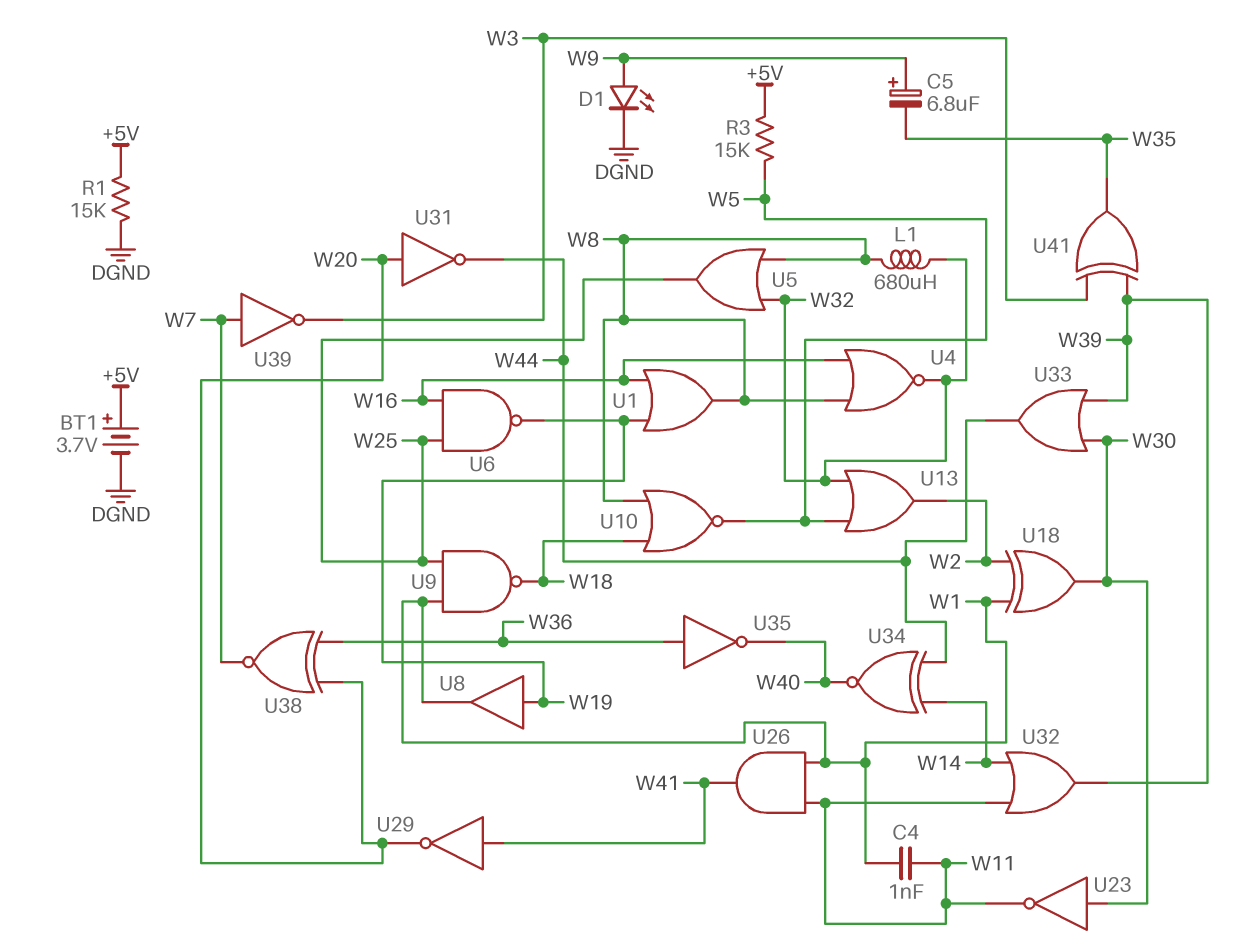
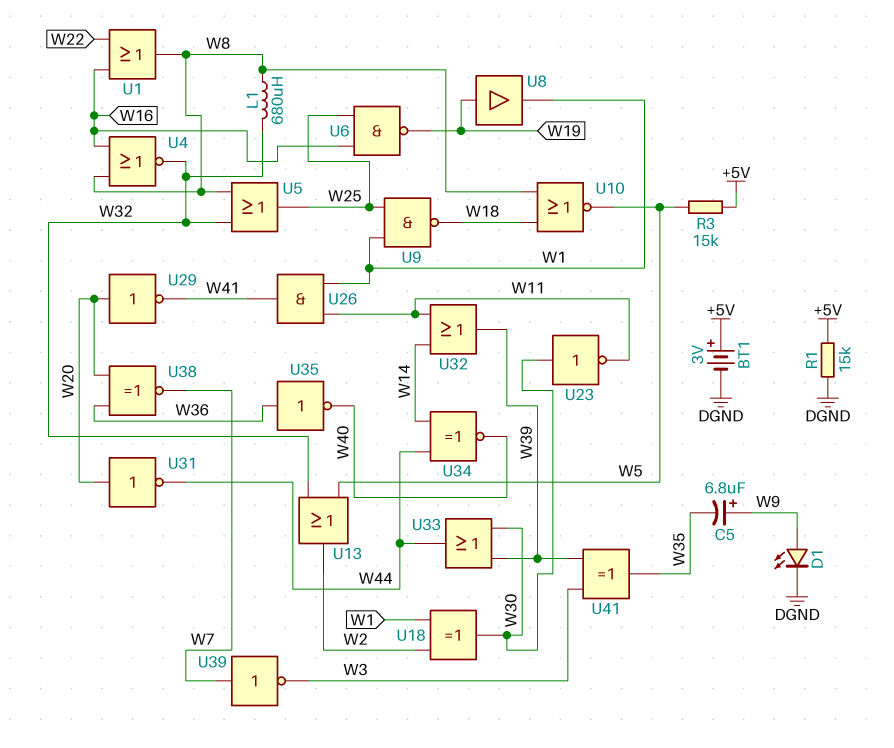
BT1: 3.7V (plus +5V, minus DGND) -> 3V (plus +5V, minus DGND)
C4: 1nF (W1, W11) -> none
U1: OR (in W16, in W19, out W8) -> OR (in W16, in W22, out W8)
U29: NOT (in W41, out W20) -> NOT (in W20, out W41)

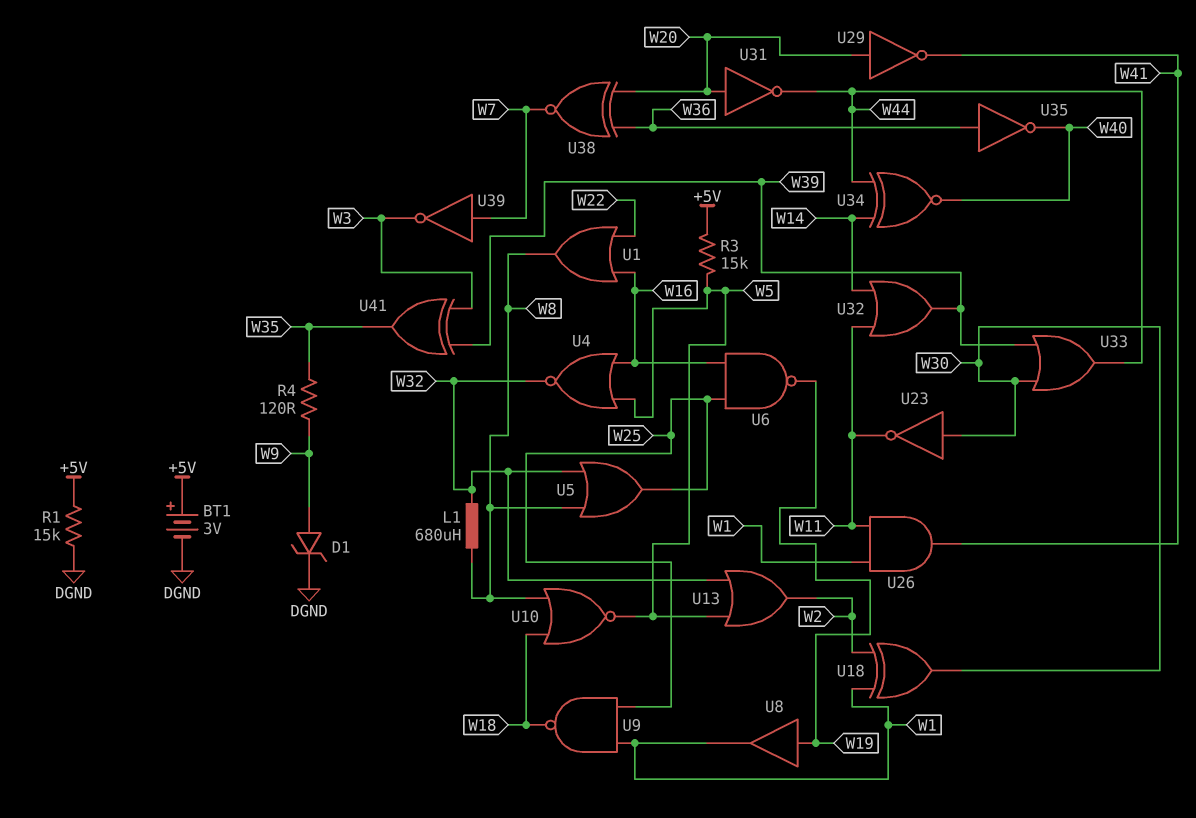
C5: 6.8uF (plus W9, minus W35) -> none
D1: LED (A W9, K DGND) -> zener (A W9, K DGND)
R4: none -> 120 (W9, W35)
U4: NOR (in W8, in W16, out W32) -> NOR (in W5, in W16, out W32)

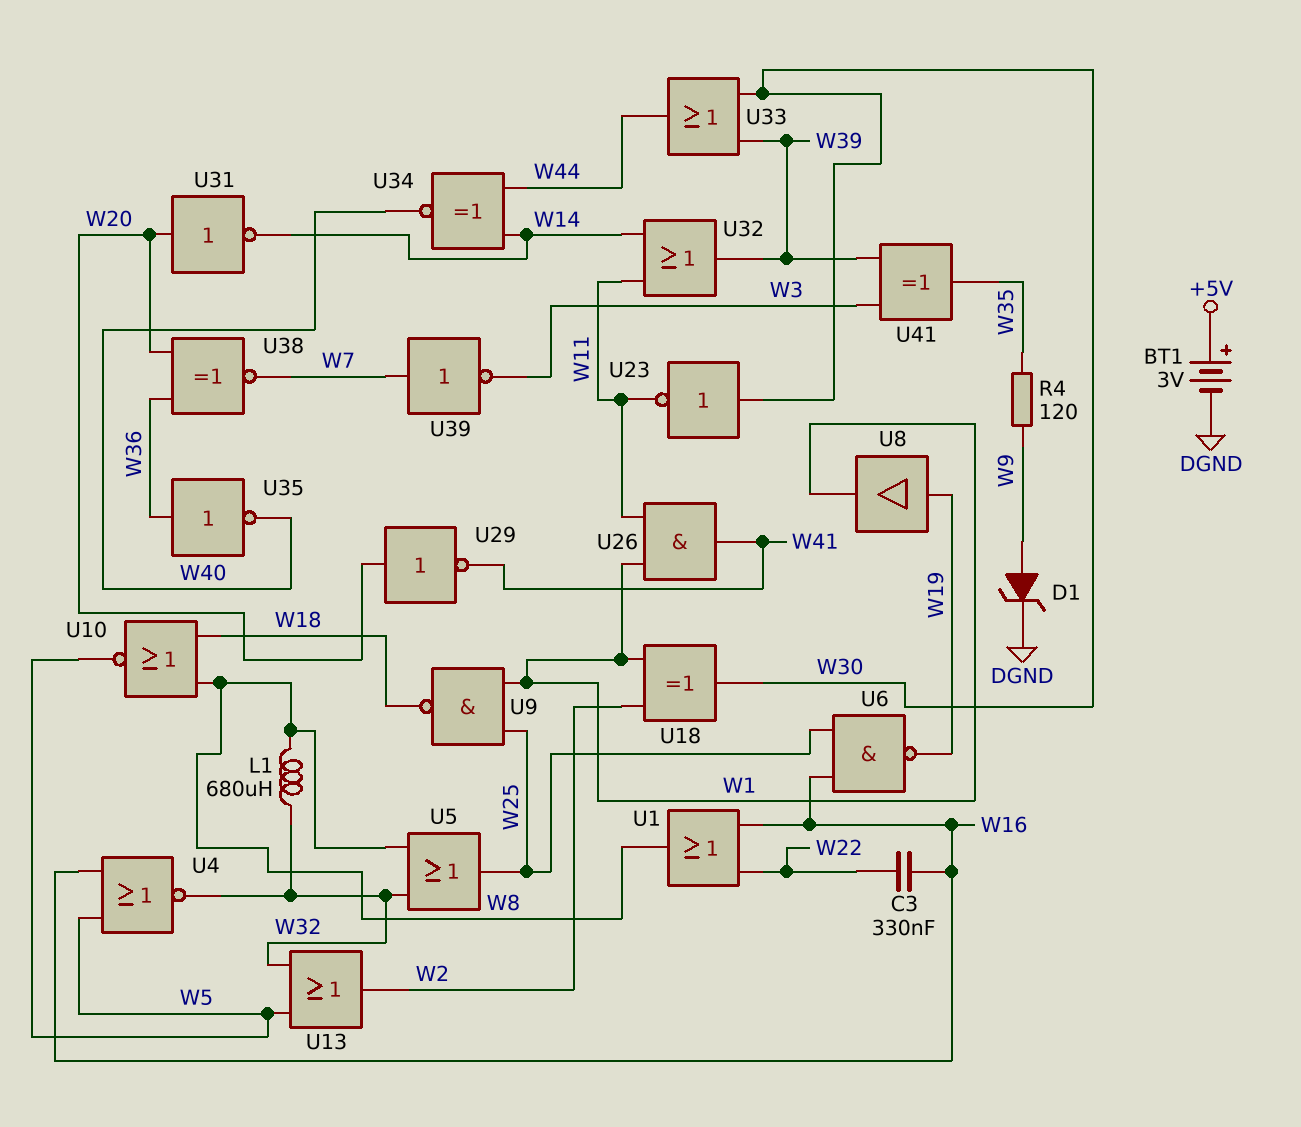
C3: none -> 330nF (W16, W22)
R1: 15k (+5V, DGND) -> none
R3: 15k (+5V, W5) -> none
U31: NOT (in W20, out W44) -> NOT (in W20, out W14)

